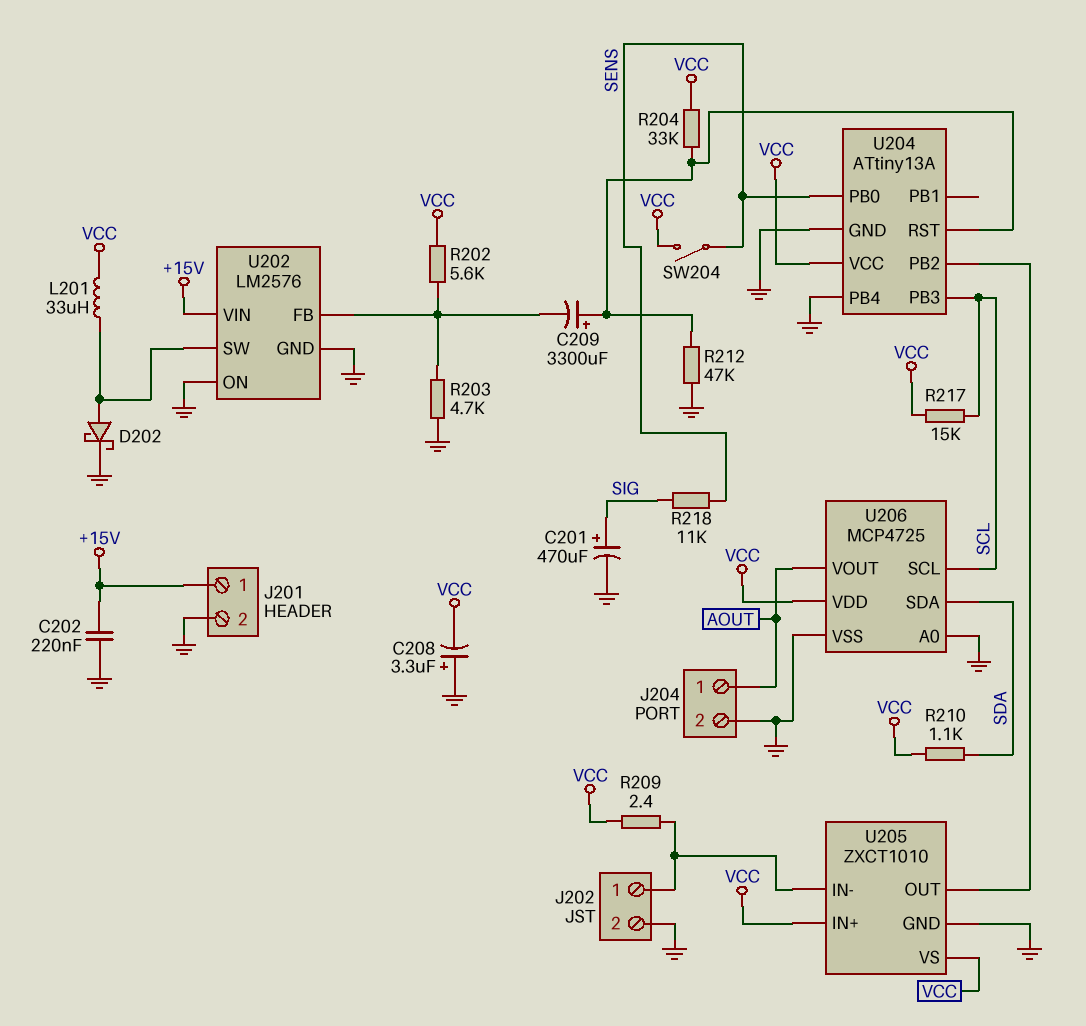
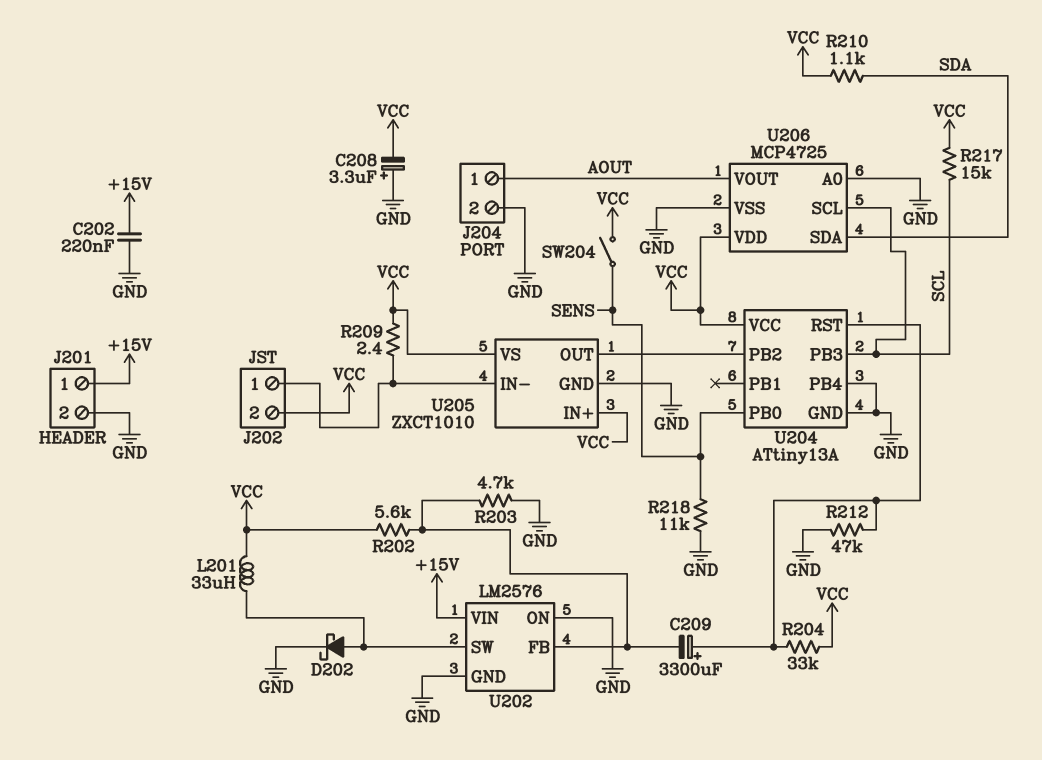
C201: 470uF (plus SIG, minus GND) -> none
J202 pin 2: GND -> VCC
R218: 11k (SENS, SIG) -> 11k (GND, SENS)

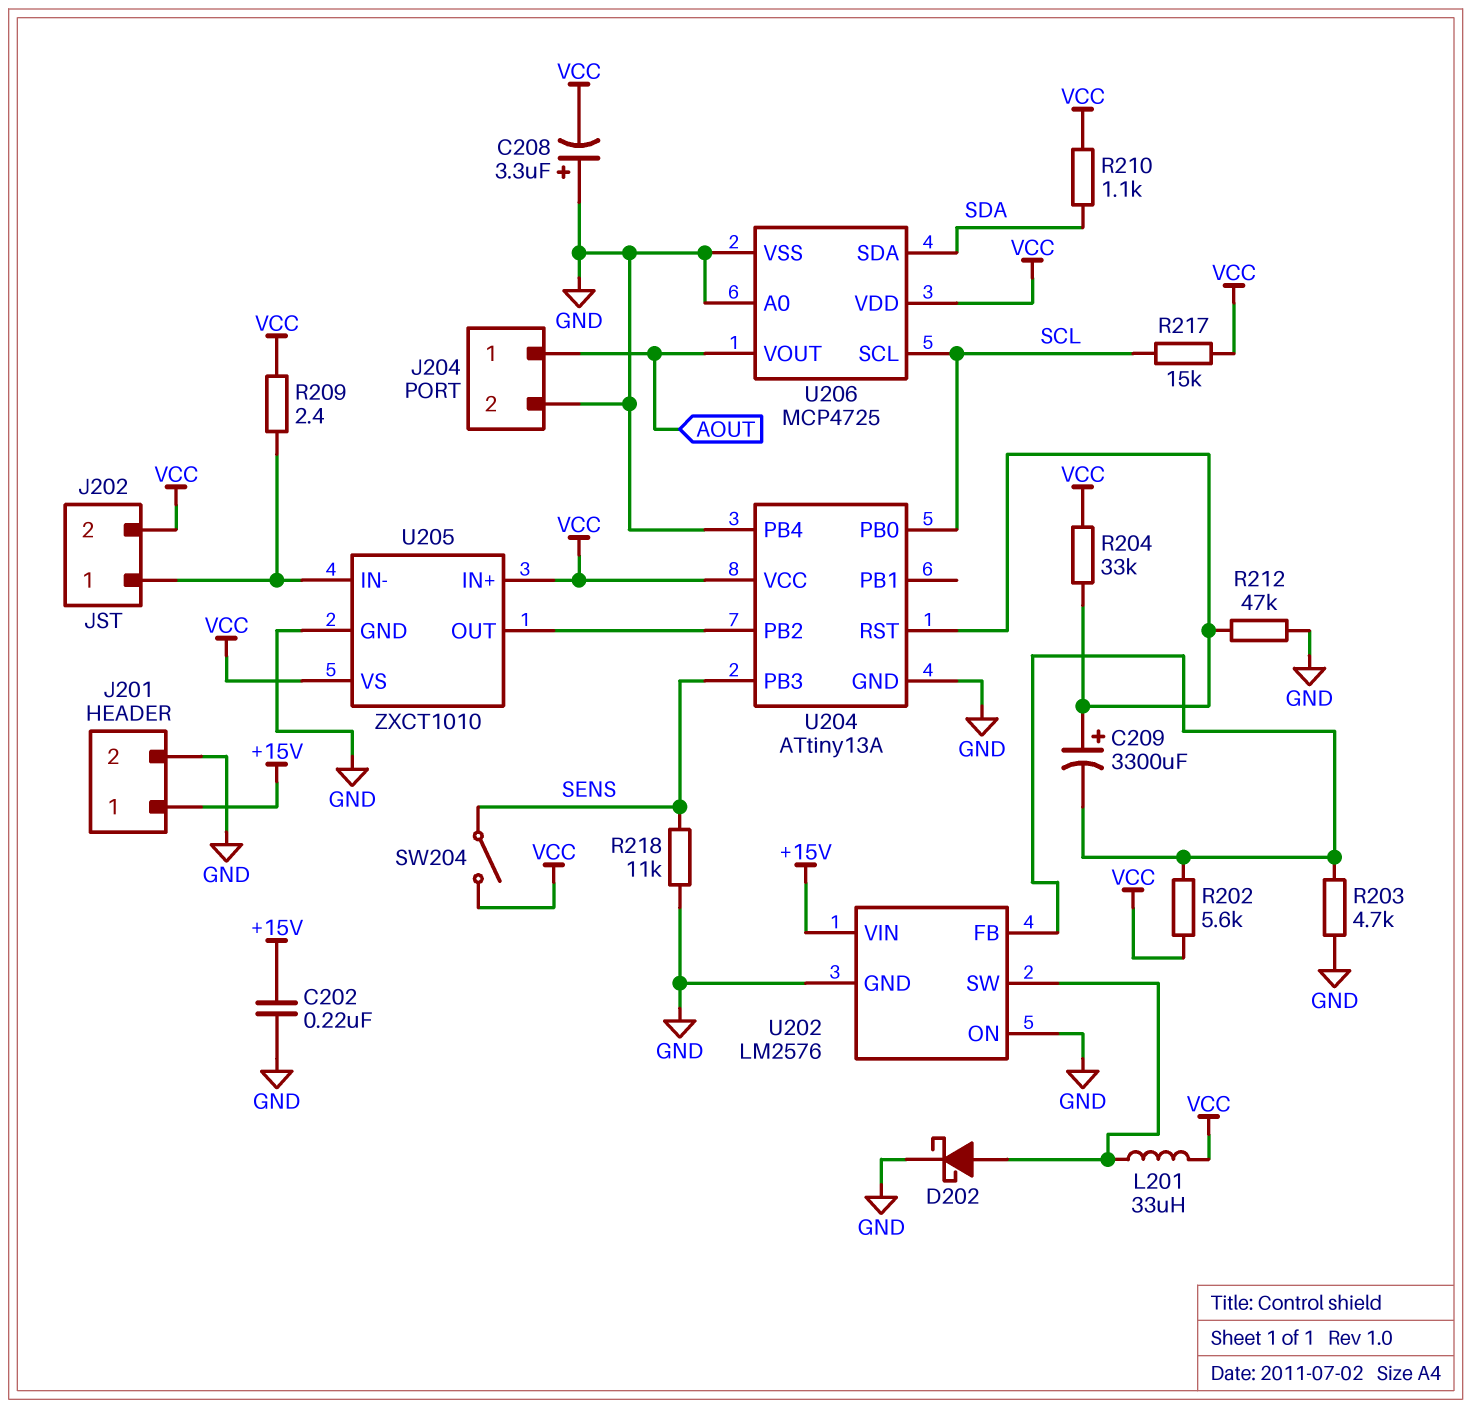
U204 pin PB0: SENS -> SCL
U204 pin PB3: SCL -> SENS

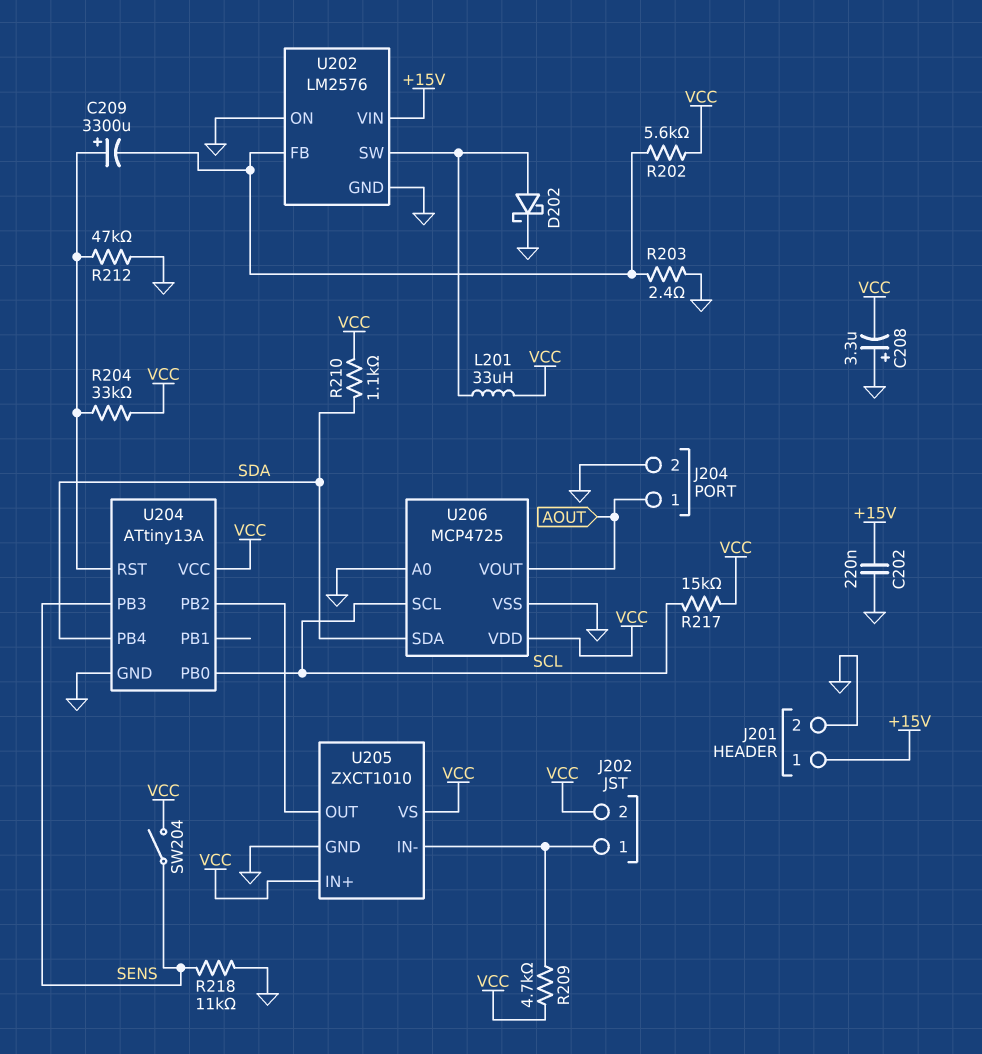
R203: 4.7k (GND, U202/FB) -> 2.4 (GND, U202/FB)
R209: 2.4 (J202/1, VCC) -> 4.7k (J202/1, VCC)
U204 pin PB4: GND -> SDA

